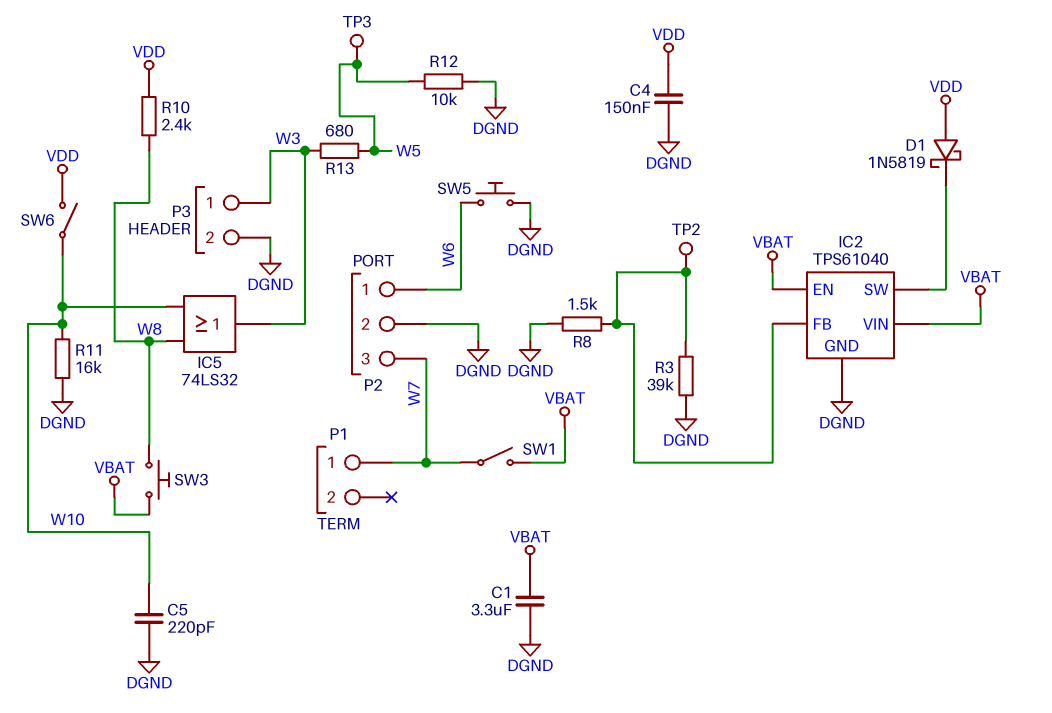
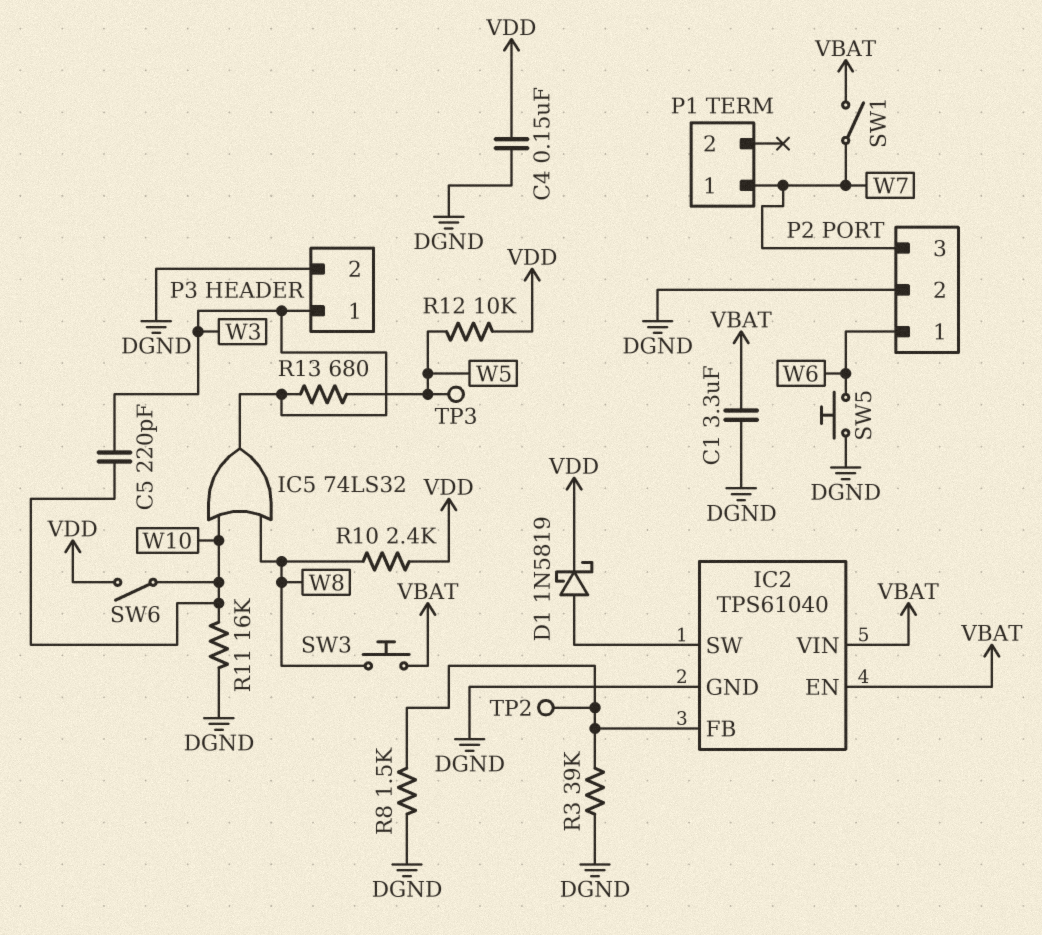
C5: 220pF (DGND, W10) -> 220pF (W3, W10)
D1: schottky 1N5819 (A VDD, K IC2/SW) -> schottky 1N5819 (A IC2/SW, K VDD)
R12: 10k (DGND, W5) -> 10k (VDD, W5)

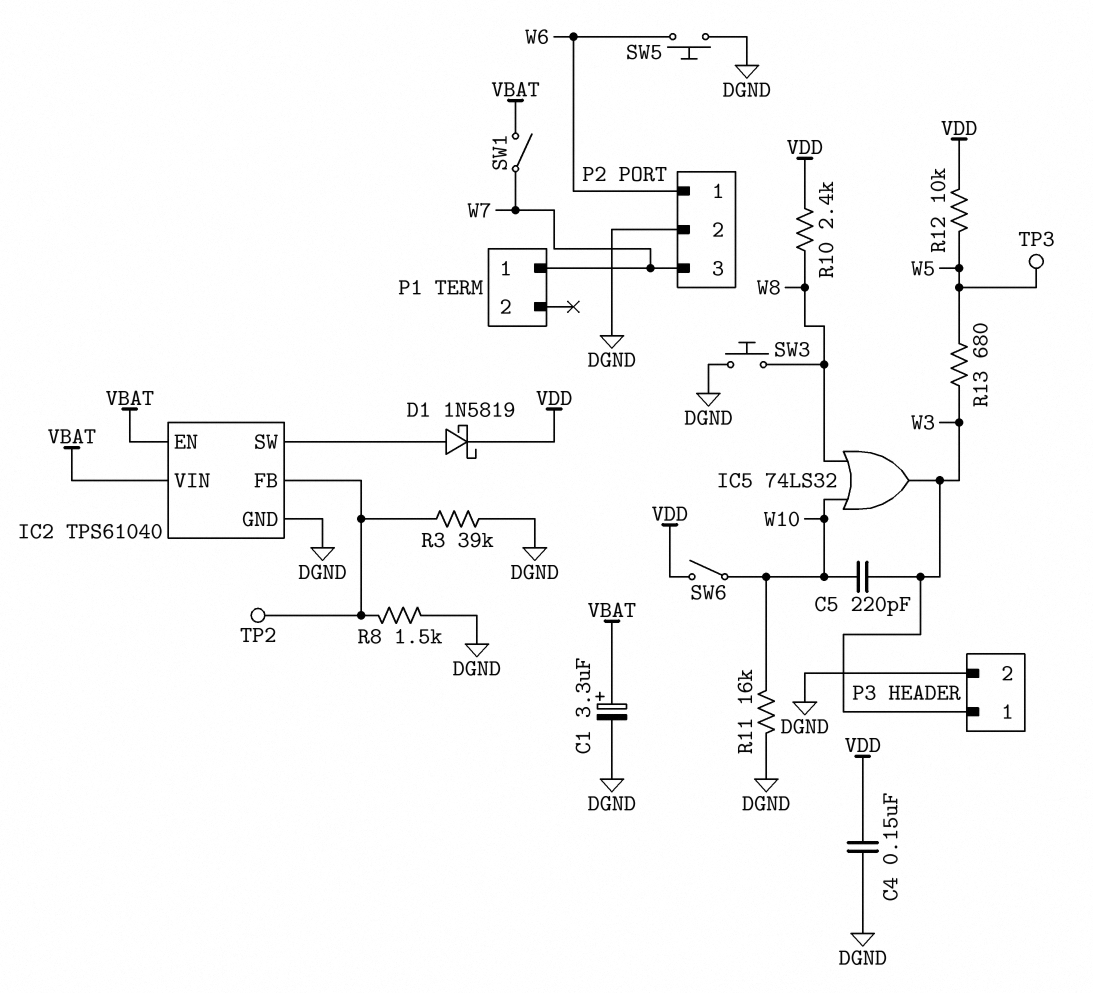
C1: 3.3uF (DGND, VBAT) -> 3.3uF (plus VBAT, minus DGND)
SW3: button (VBAT, W8) -> button (DGND, W8)

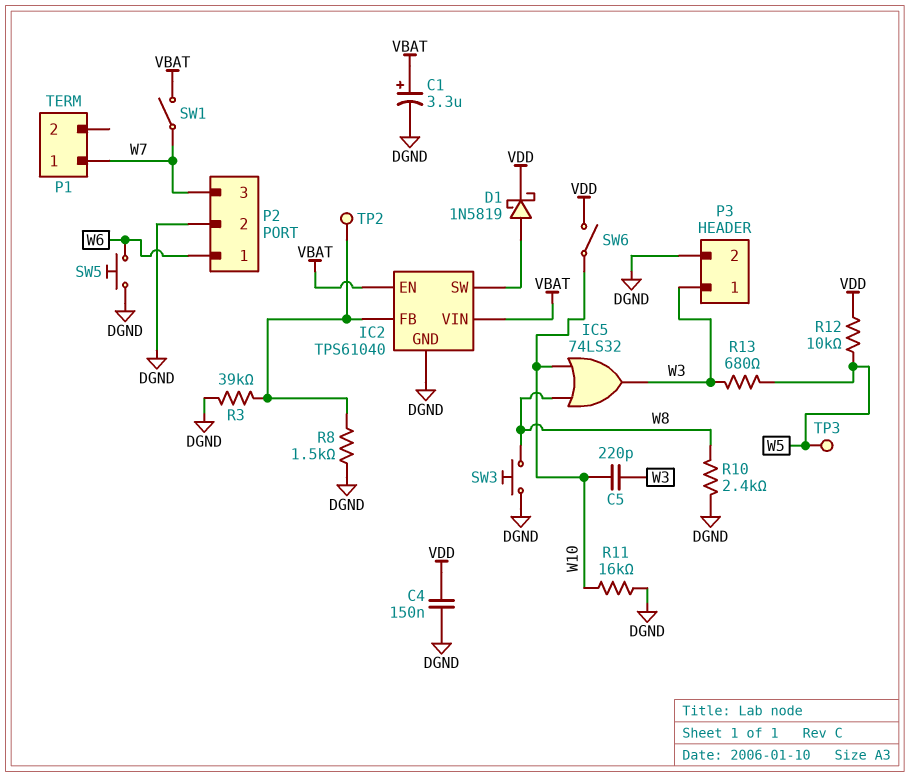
R10: 2.4k (VDD, W8) -> 2.4k (DGND, W8)

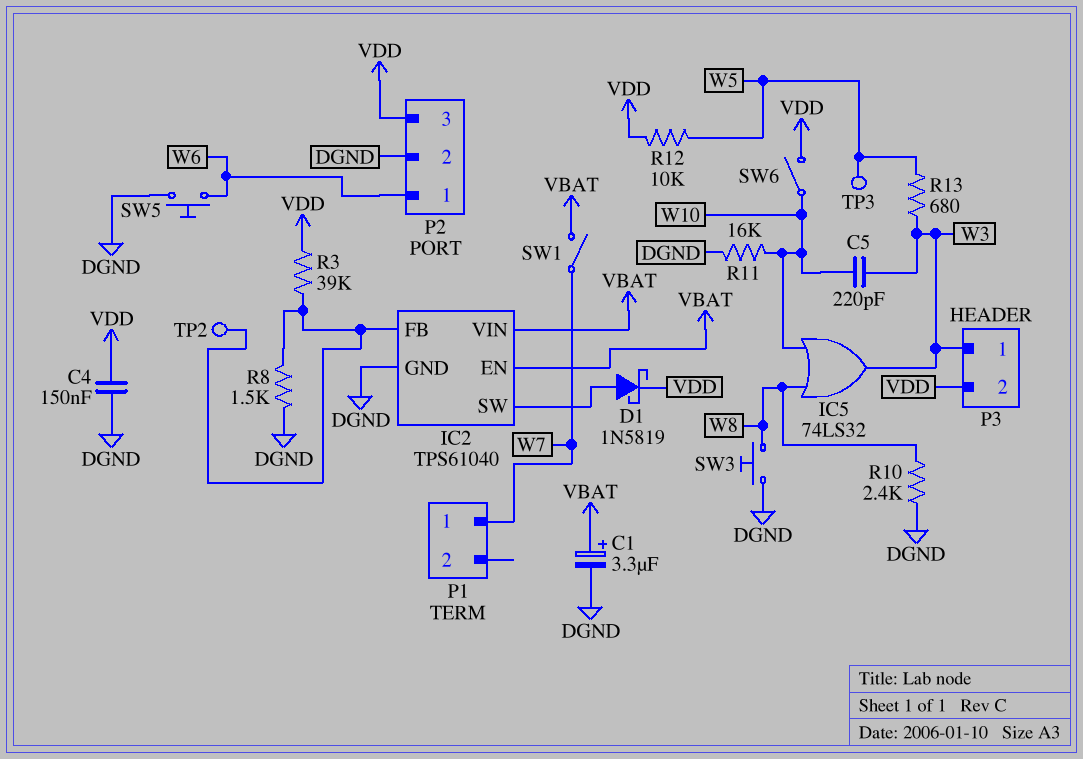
P2 pin 3: W7 -> VDD
P3 pin 2: DGND -> VDD
R3: 39k (DGND, IC2/FB) -> 39k (IC2/FB, VDD)

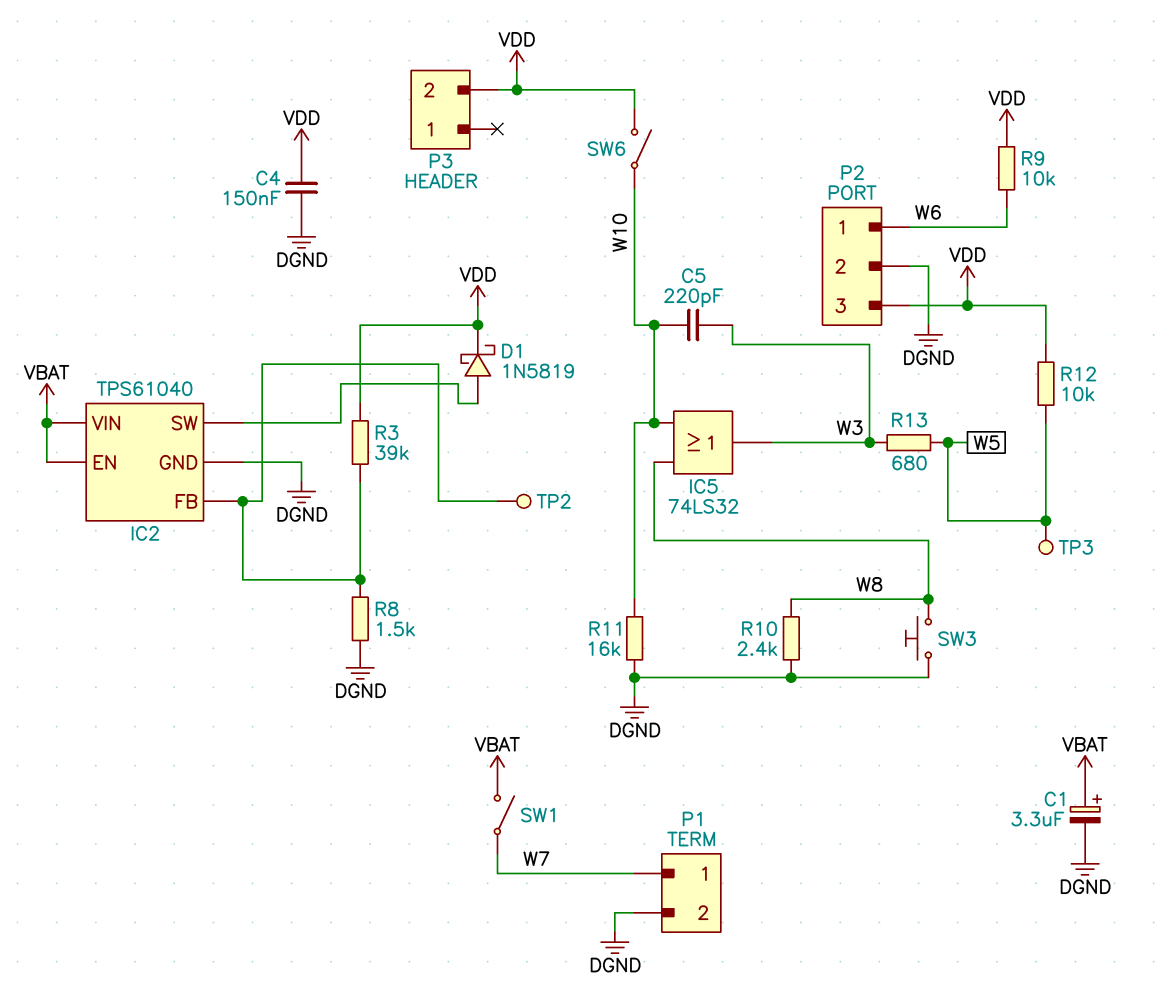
P1 pin 2: none -> DGND
P3 pin 1: W3 -> none
R9: none -> 10k (VDD, W6)
SW5: button (DGND, W6) -> none

